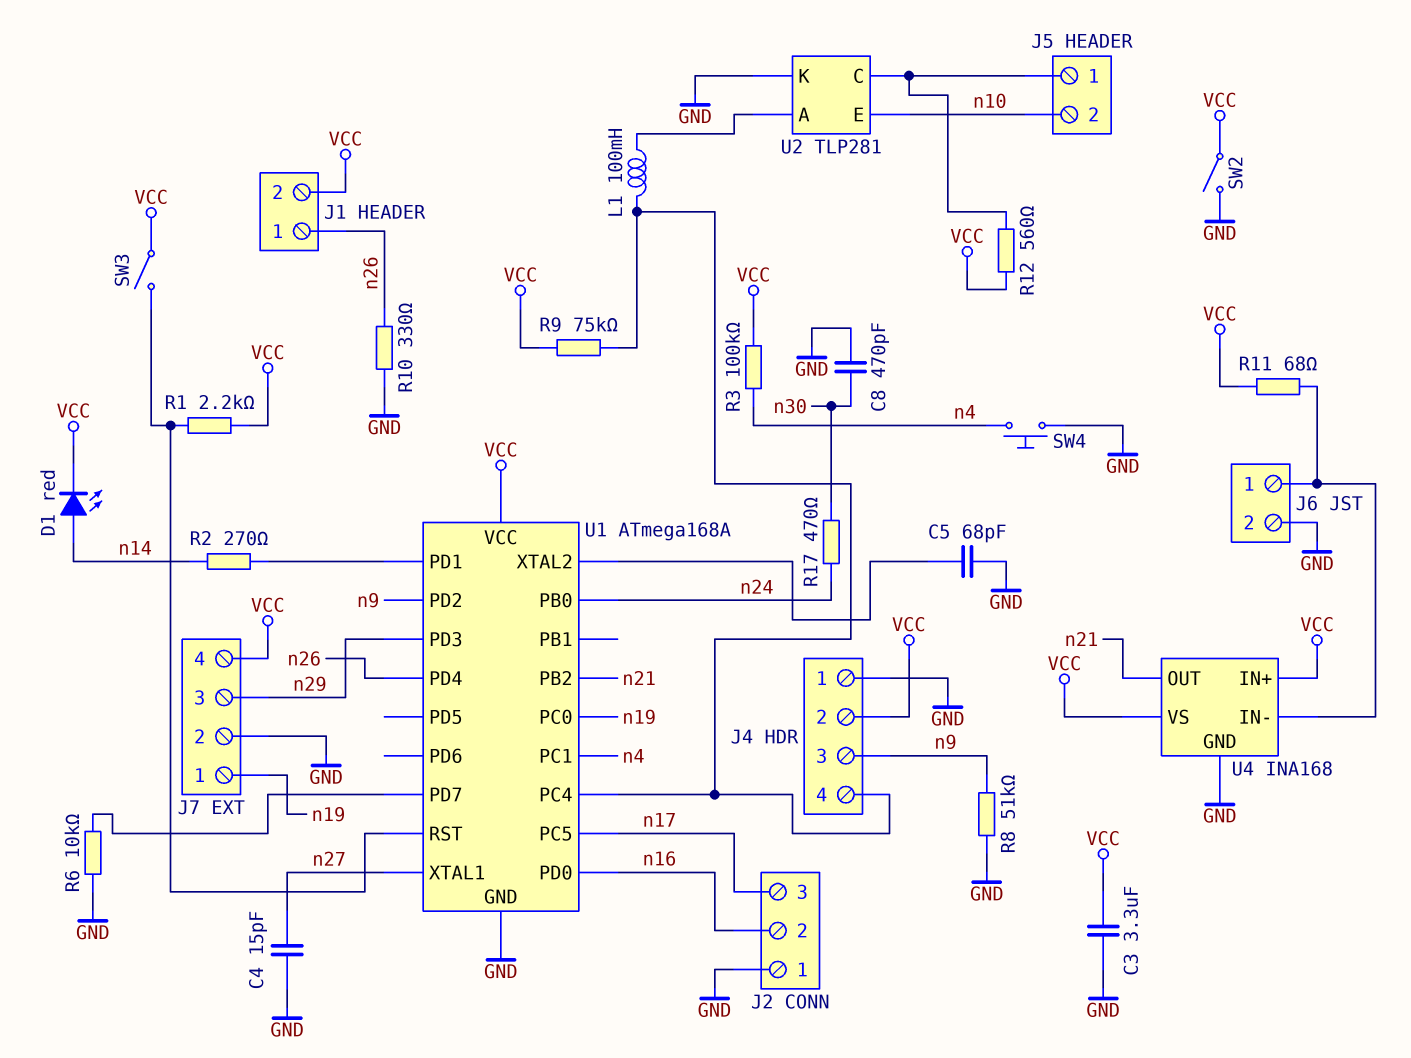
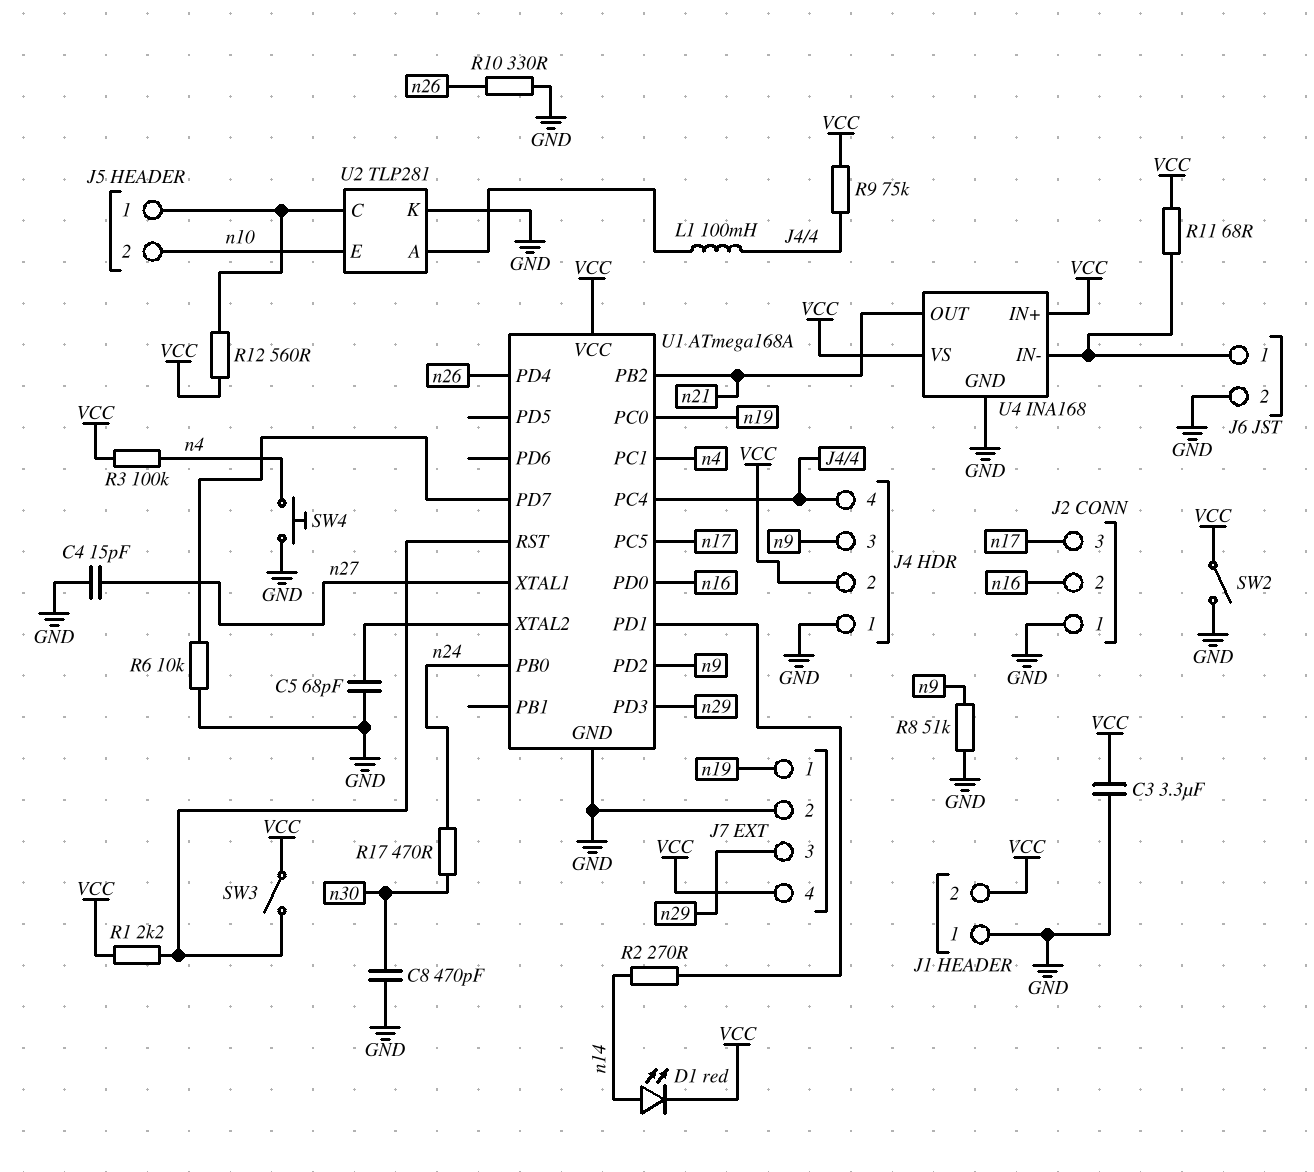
J1 pin 1: n26 -> GND

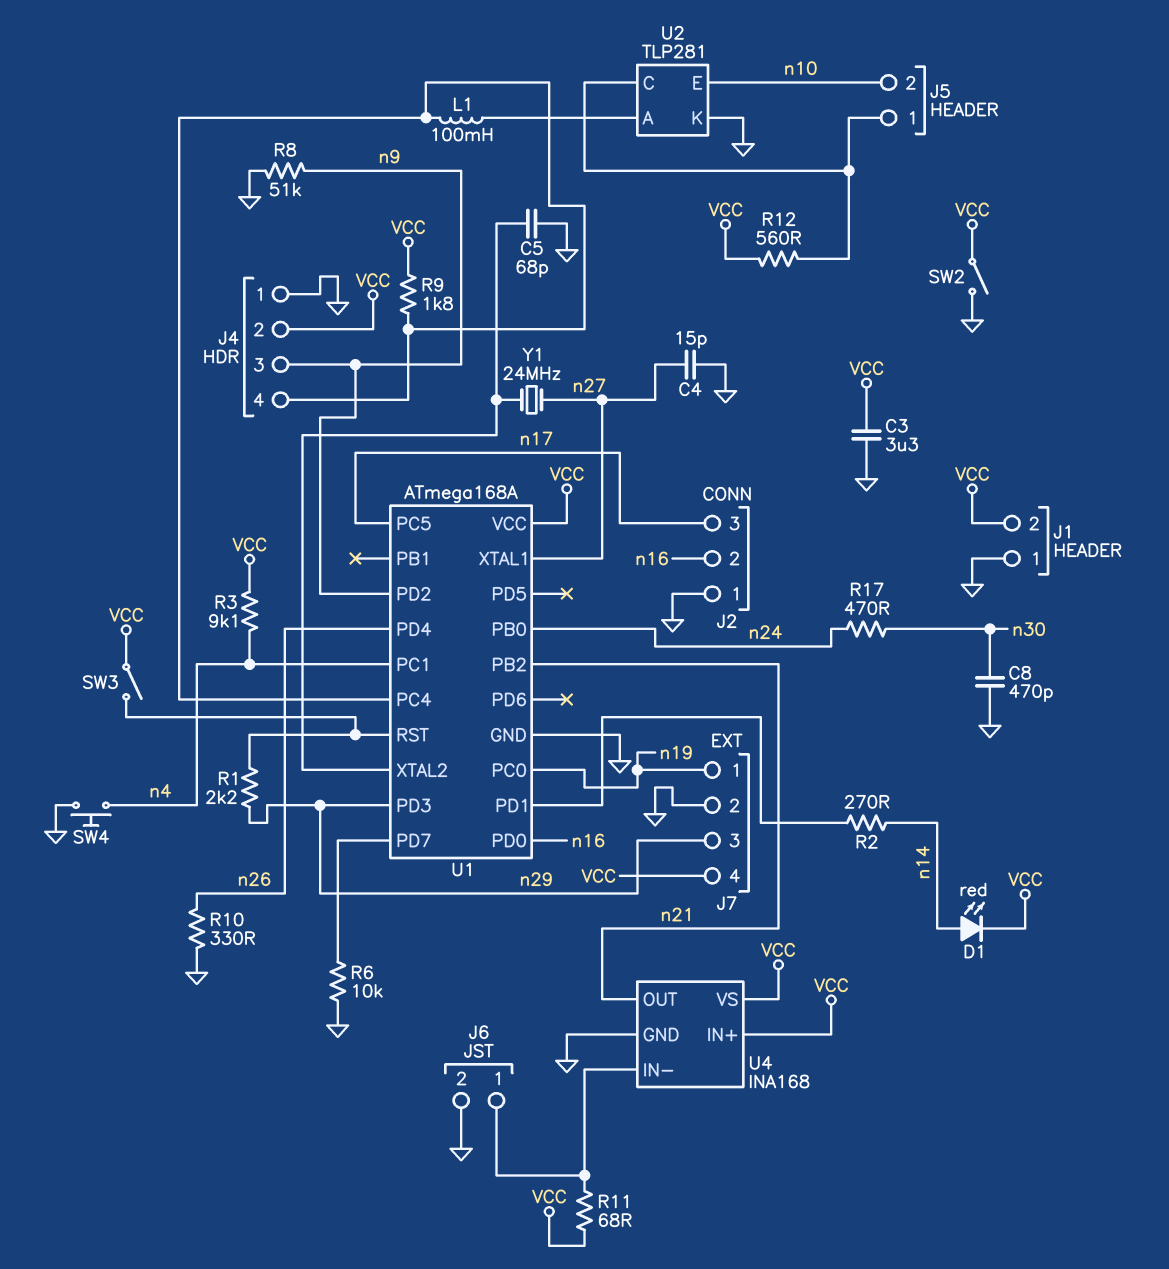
R1: 2.2k (U1/RST, VCC) -> 2.2k (U1/RST, n29)
R3: 100k (VCC, n4) -> 9.1k (VCC, n4)
R9: 75k (J4/4, VCC) -> 1.8k (J4/4, VCC)
Y1: none -> 24MHz (U1/XTAL2, n27)

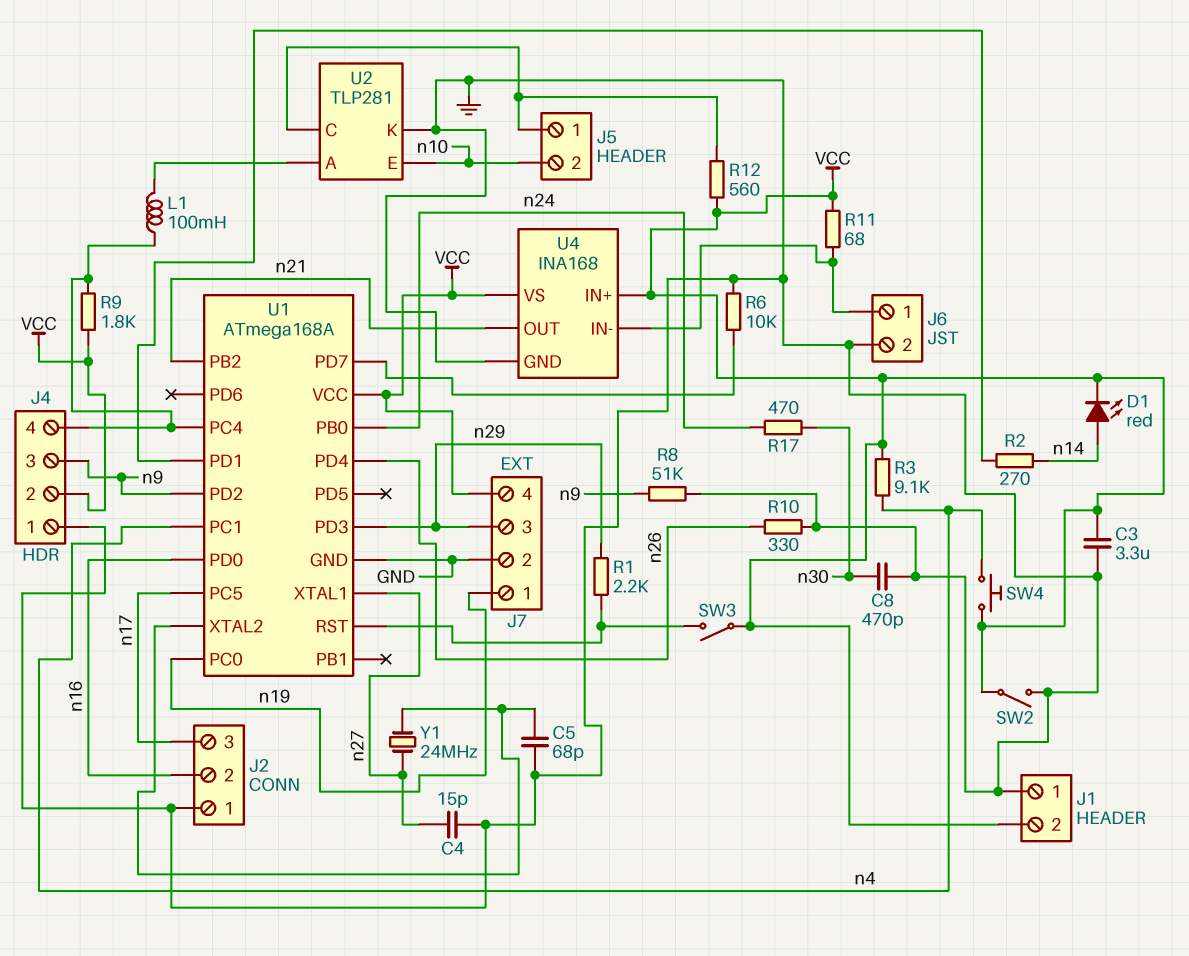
SW4: button (GND, n4) -> button (VCC, n4)

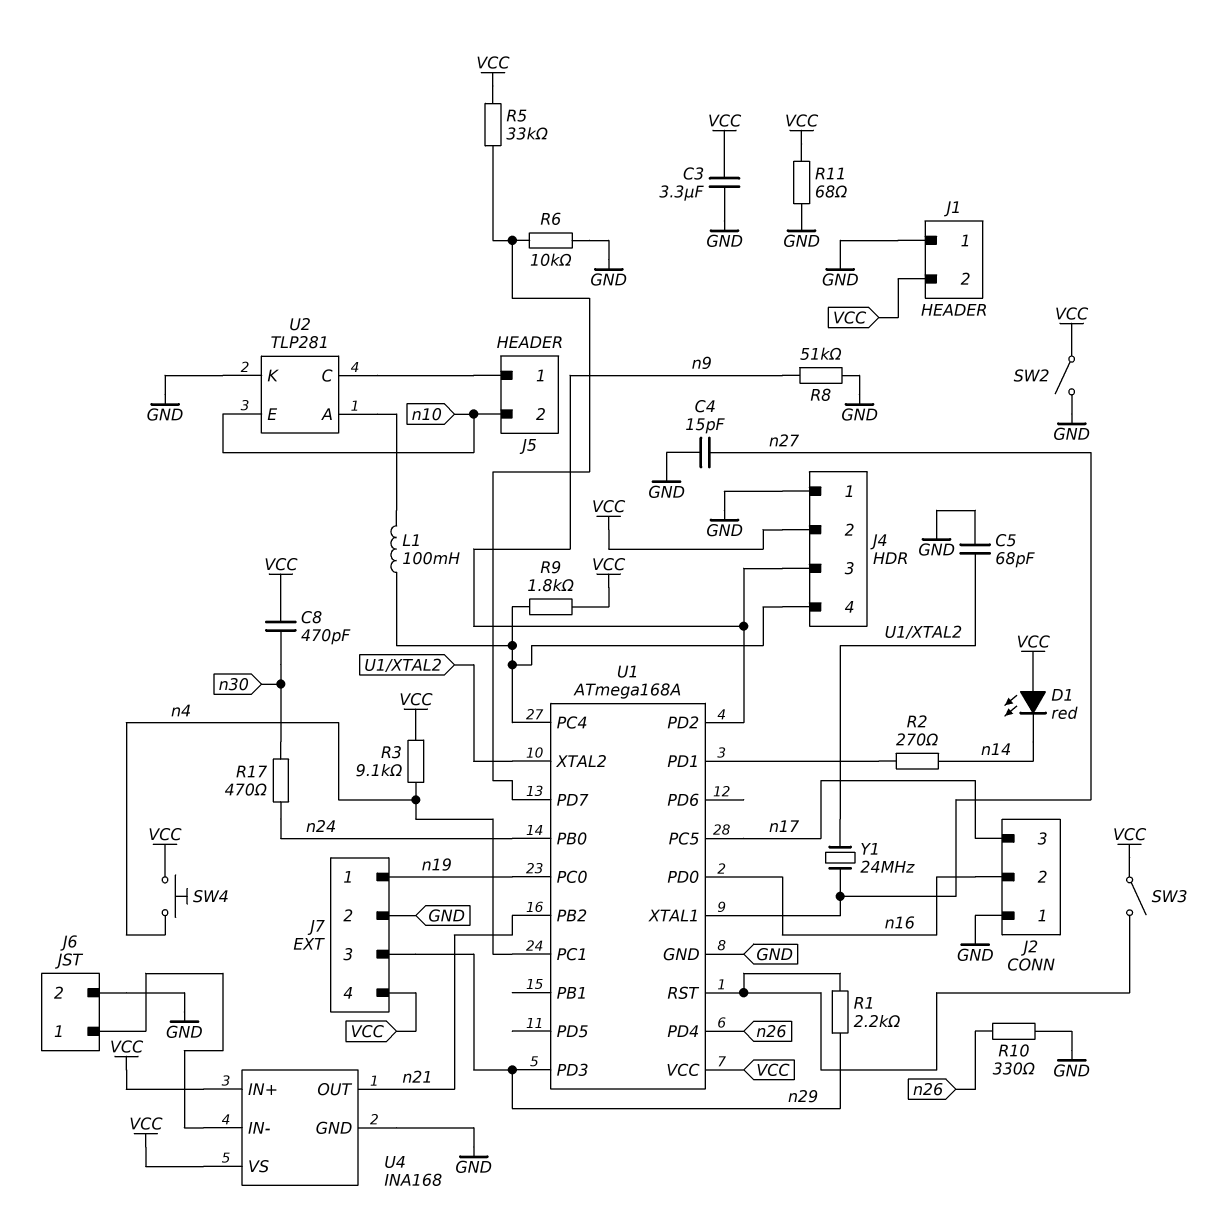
C8: 470pF (GND, n30) -> 470pF (VCC, n30)
D1: LED red (A n14, K VCC) -> LED red (A VCC, K n14)
R5: none -> 33k (U1/PD7, VCC)
R11: 68 (J6/1, VCC) -> 68 (GND, VCC)
R12: 560 (J5/1, VCC) -> none

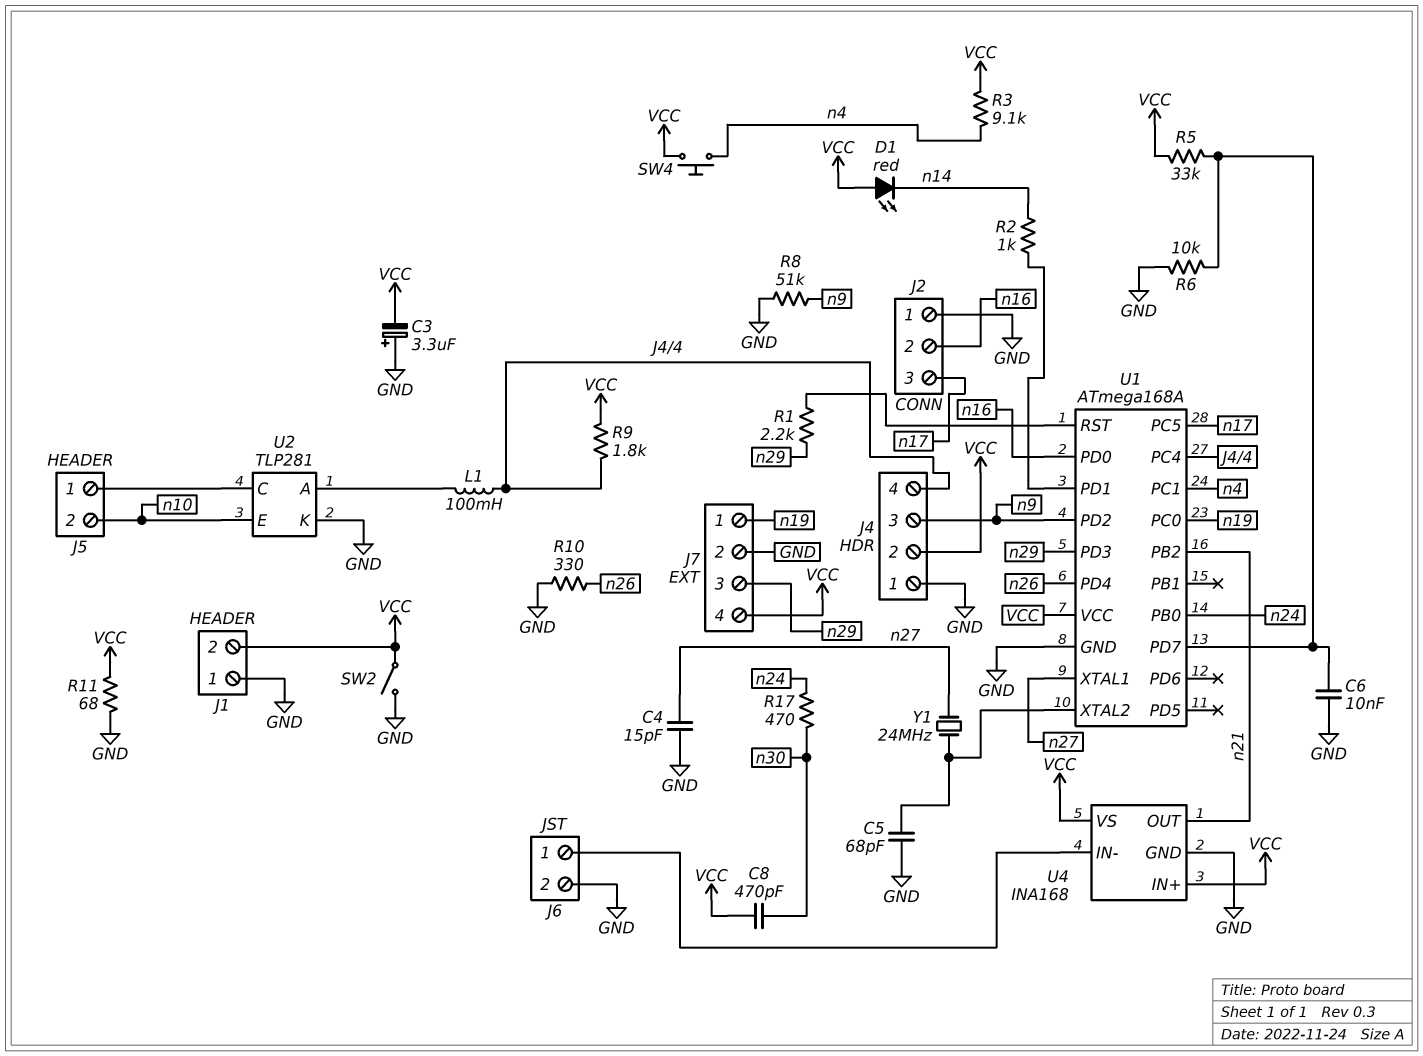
C3: 3.3uF (GND, VCC) -> 3.3uF (plus GND, minus VCC)
C6: none -> 10nF (GND, U1/PD7)
R2: 270 (U1/PD1, n14) -> 1k (U1/PD1, n14)
SW3: switch (U1/RST, VCC) -> none

